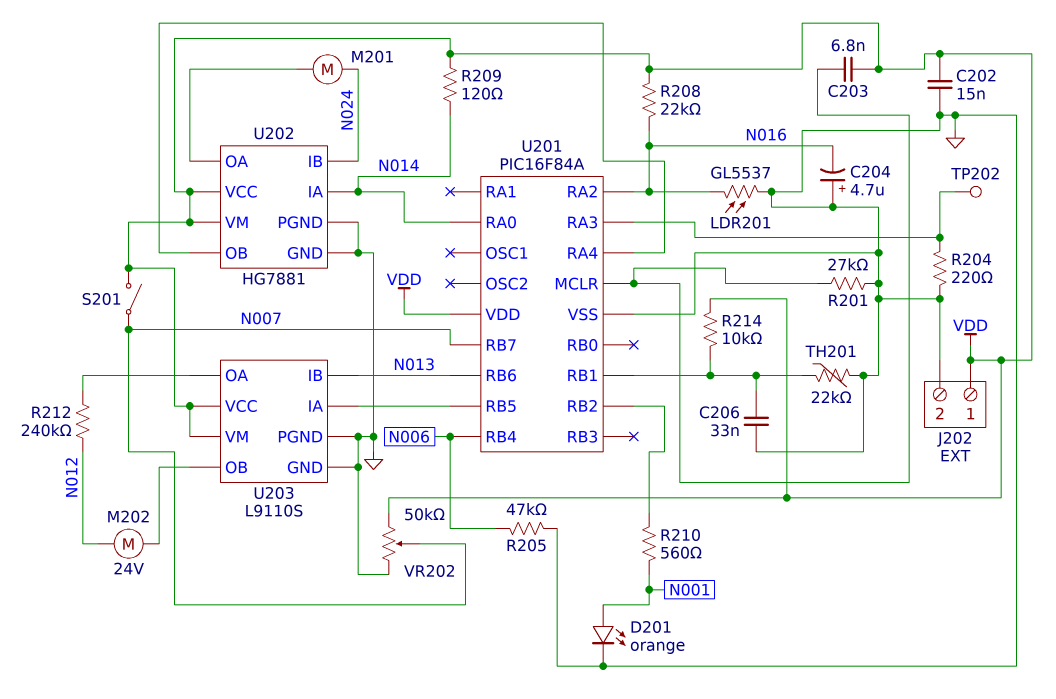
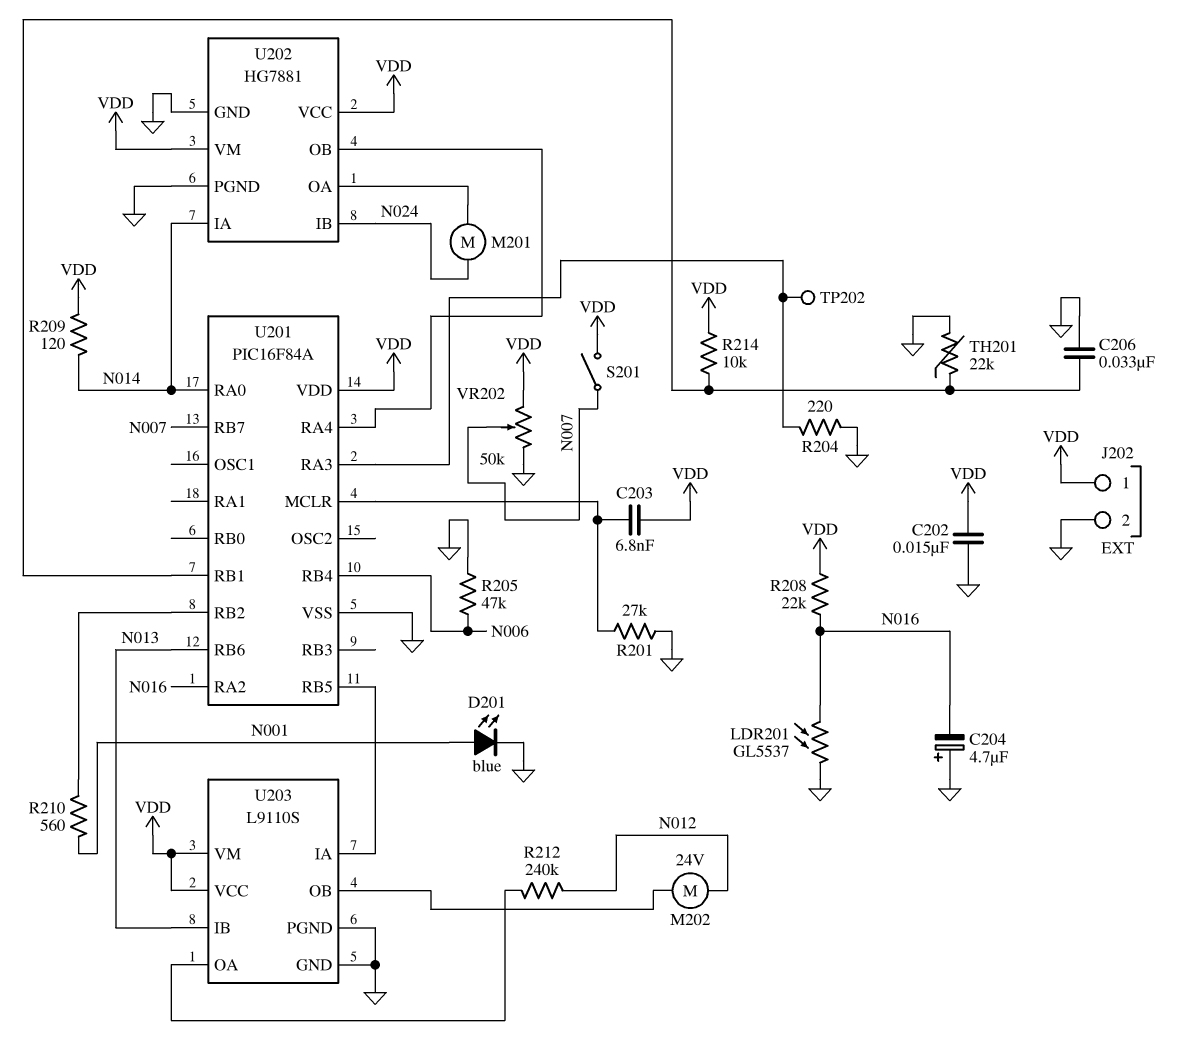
D201: LED orange (A N001, K GND) -> LED blue (A N001, K GND)

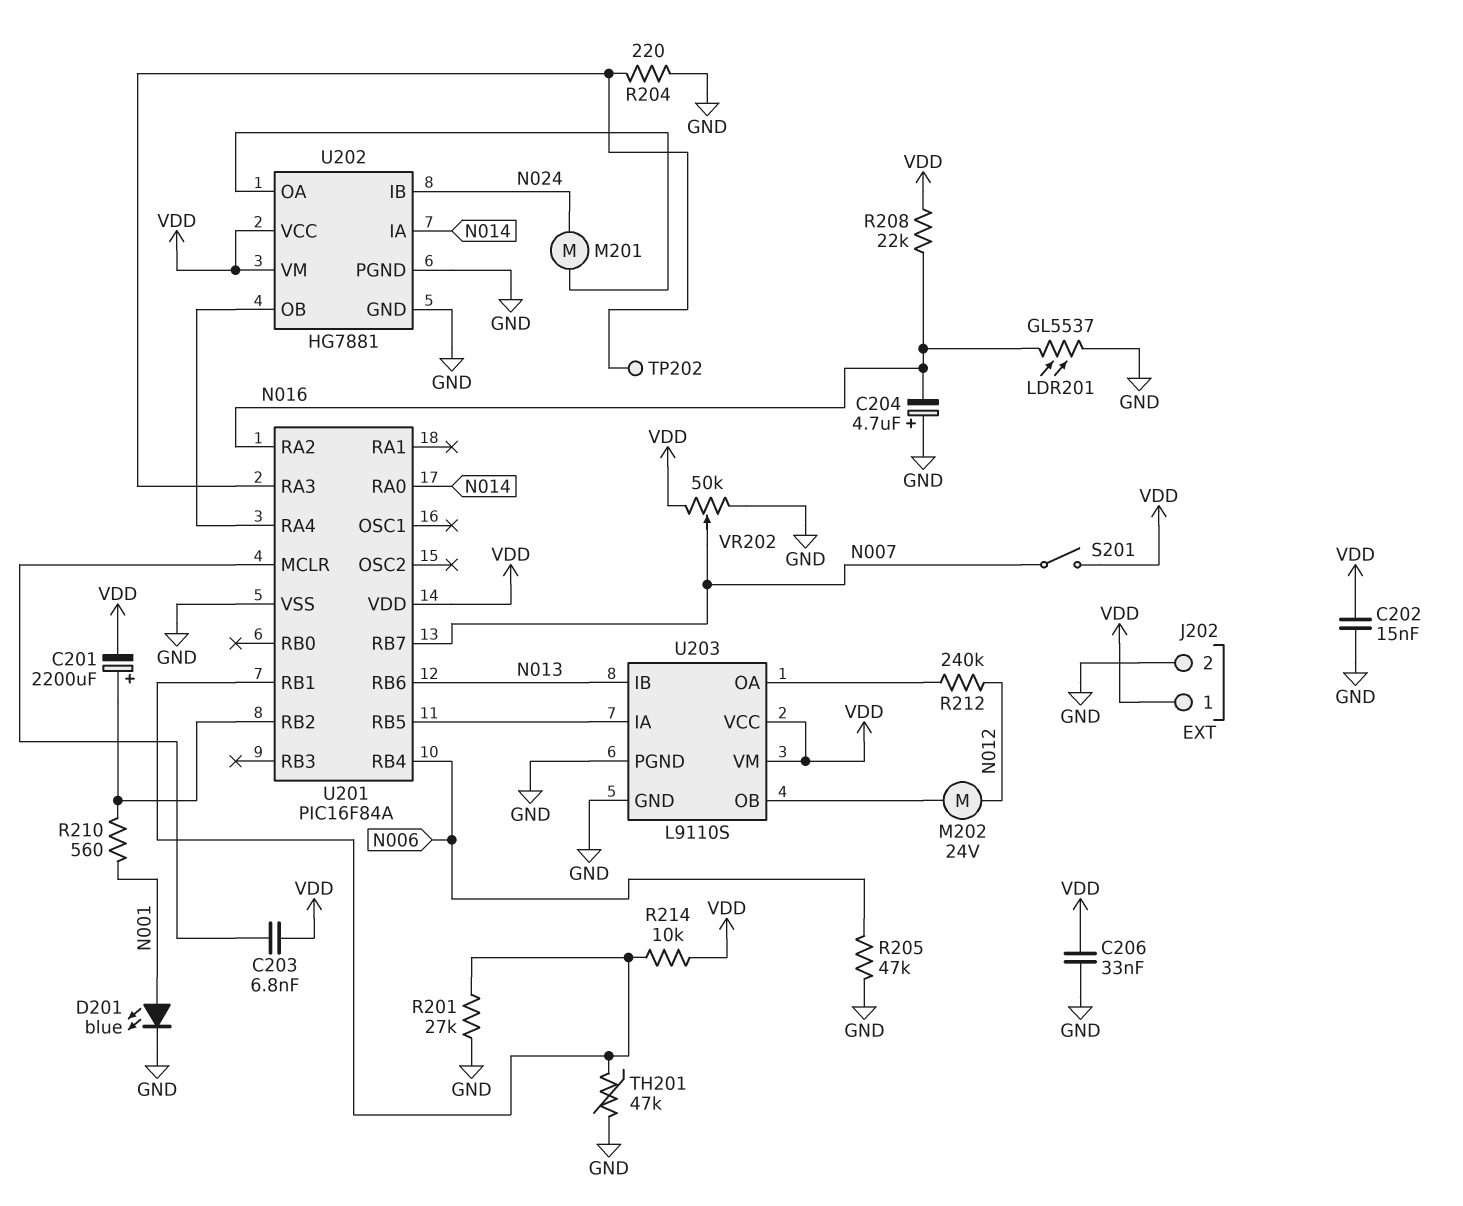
C201: none -> 2200uF (plus U201/RB2, minus VDD)
C206: 33nF (GND, U201/RB1) -> 33nF (GND, VDD)
R201: 27k (GND, U201/MCLR) -> 27k (GND, U201/RB1)
R209: 120 (N014, VDD) -> none
TH201: 22k (GND, U201/RB1) -> 47k (GND, U201/RB1)

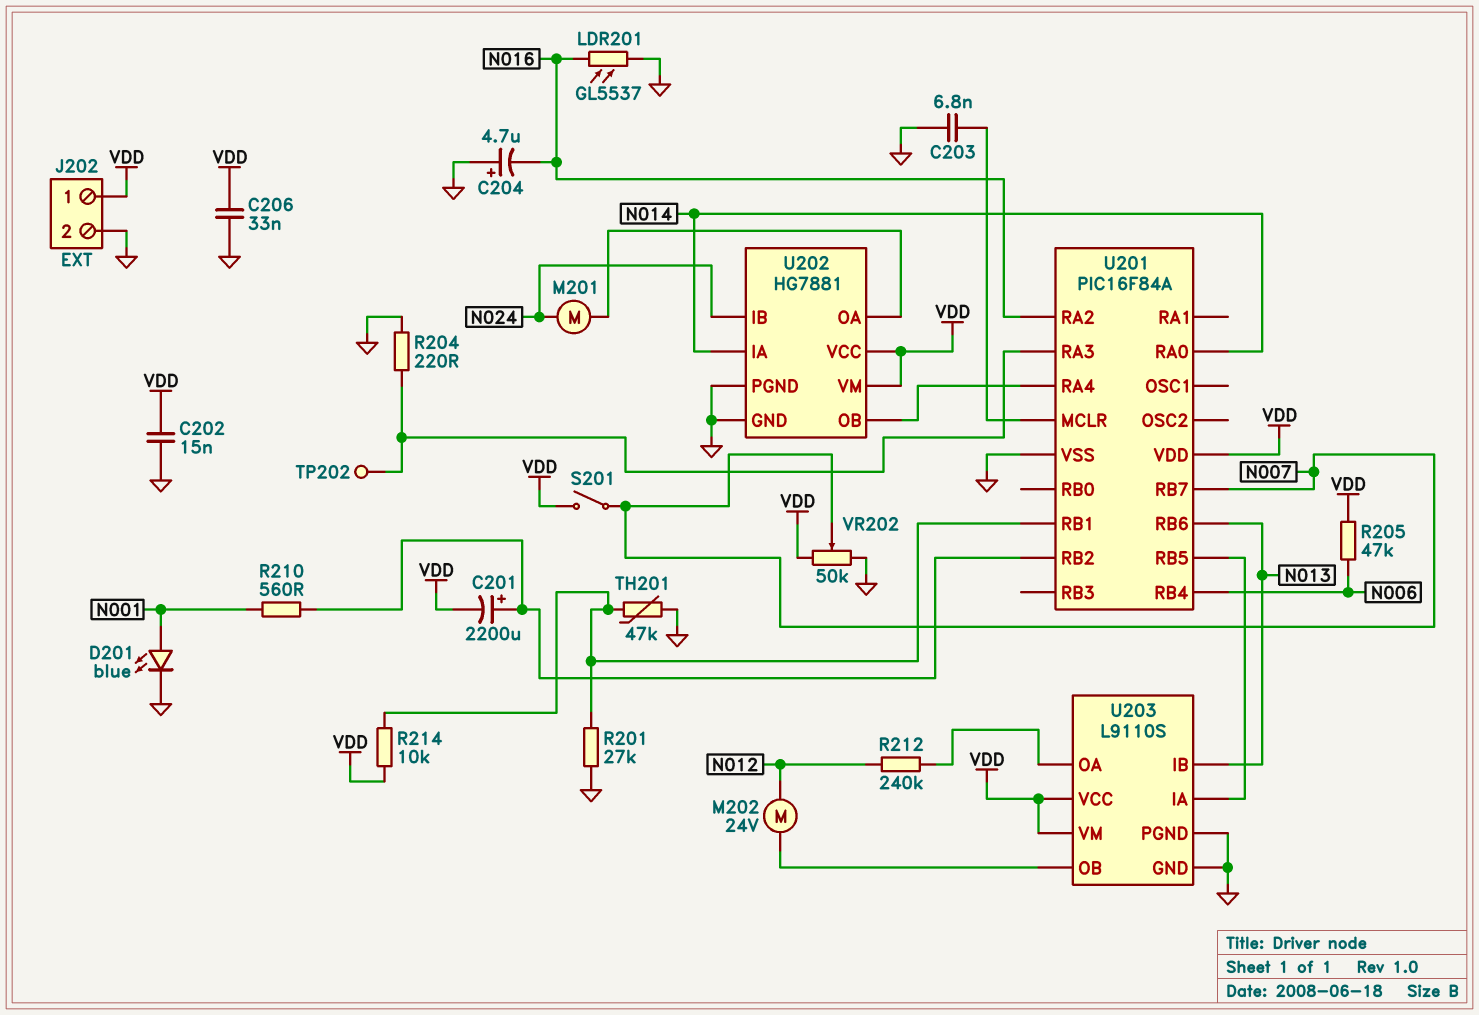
C203: 6.8nF (U201/MCLR, VDD) -> 6.8nF (GND, U201/MCLR)
R205: 47k (GND, N006) -> 47k (N006, VDD)
R208: 22k (N016, VDD) -> none

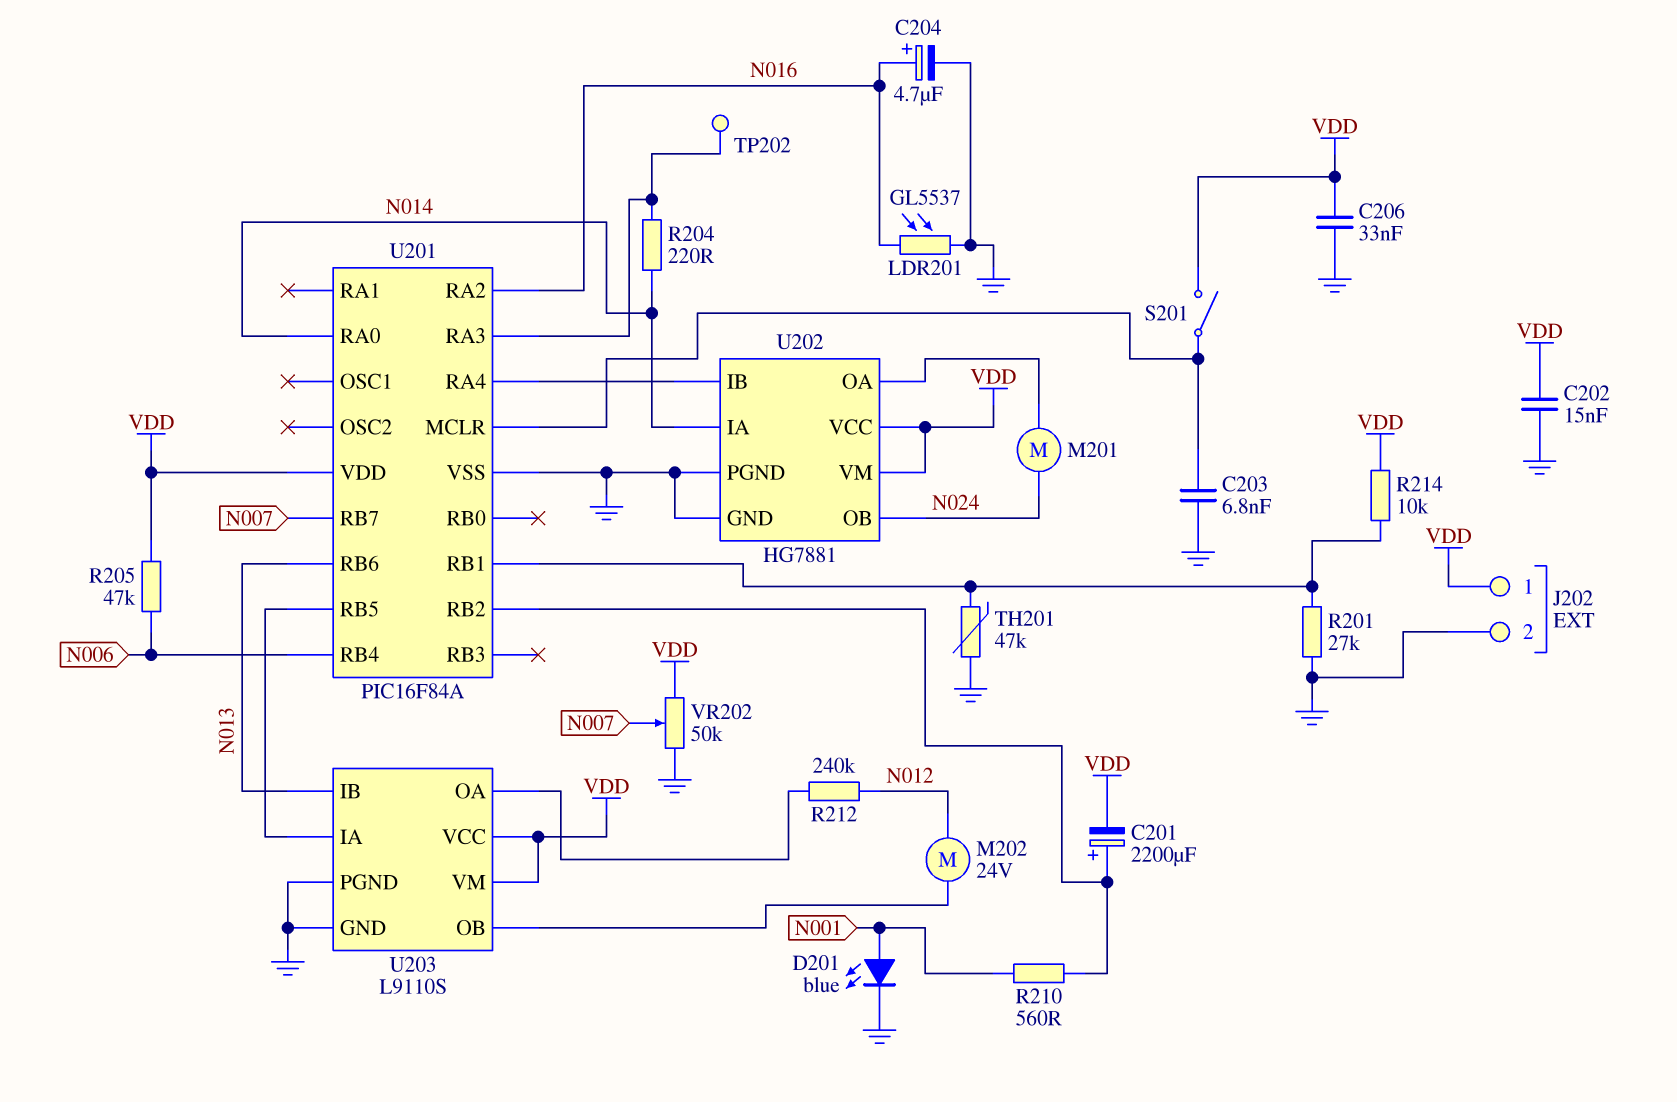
C204: 4.7uF (plus GND, minus N016) -> 4.7uF (plus N016, minus GND)
R204: 220 (GND, U201/RA3) -> 220 (N014, U201/RA3)
S201: switch (N007, VDD) -> switch (U201/MCLR, VDD)
U202 pin IB: N024 -> U201/RA4
U202 pin OB: U201/RA4 -> N024

